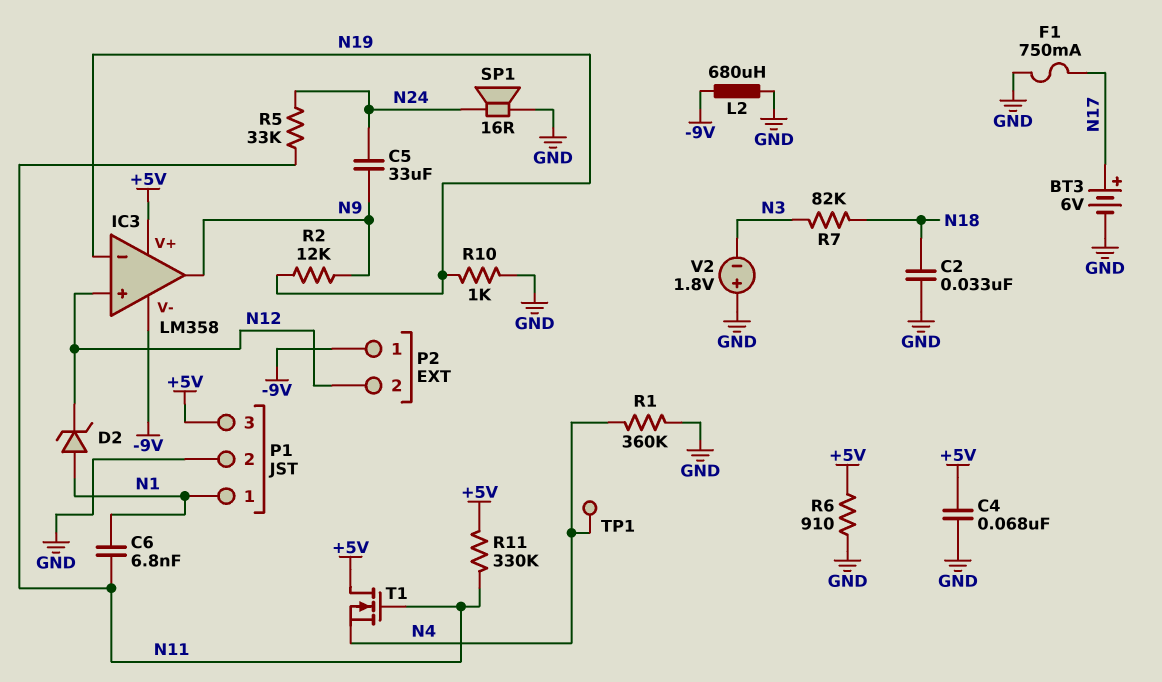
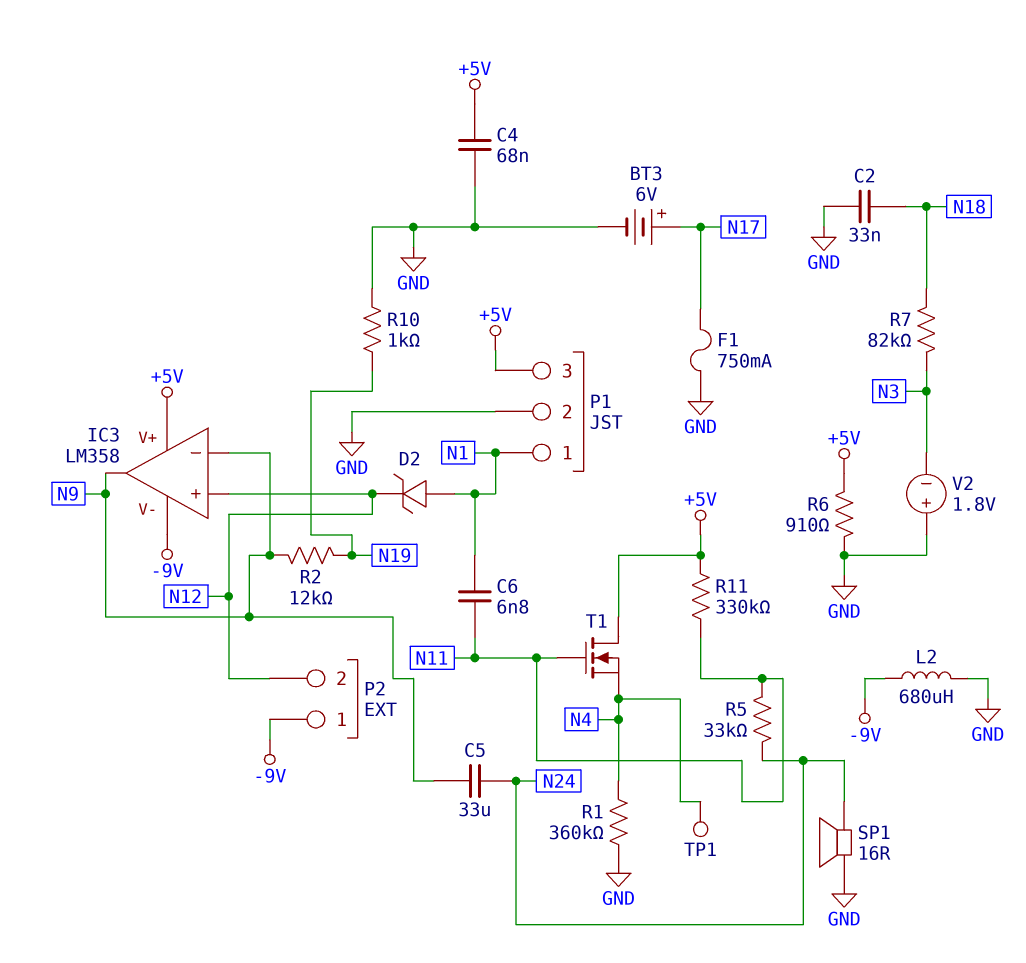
IC3 pin in-: N19 -> N9

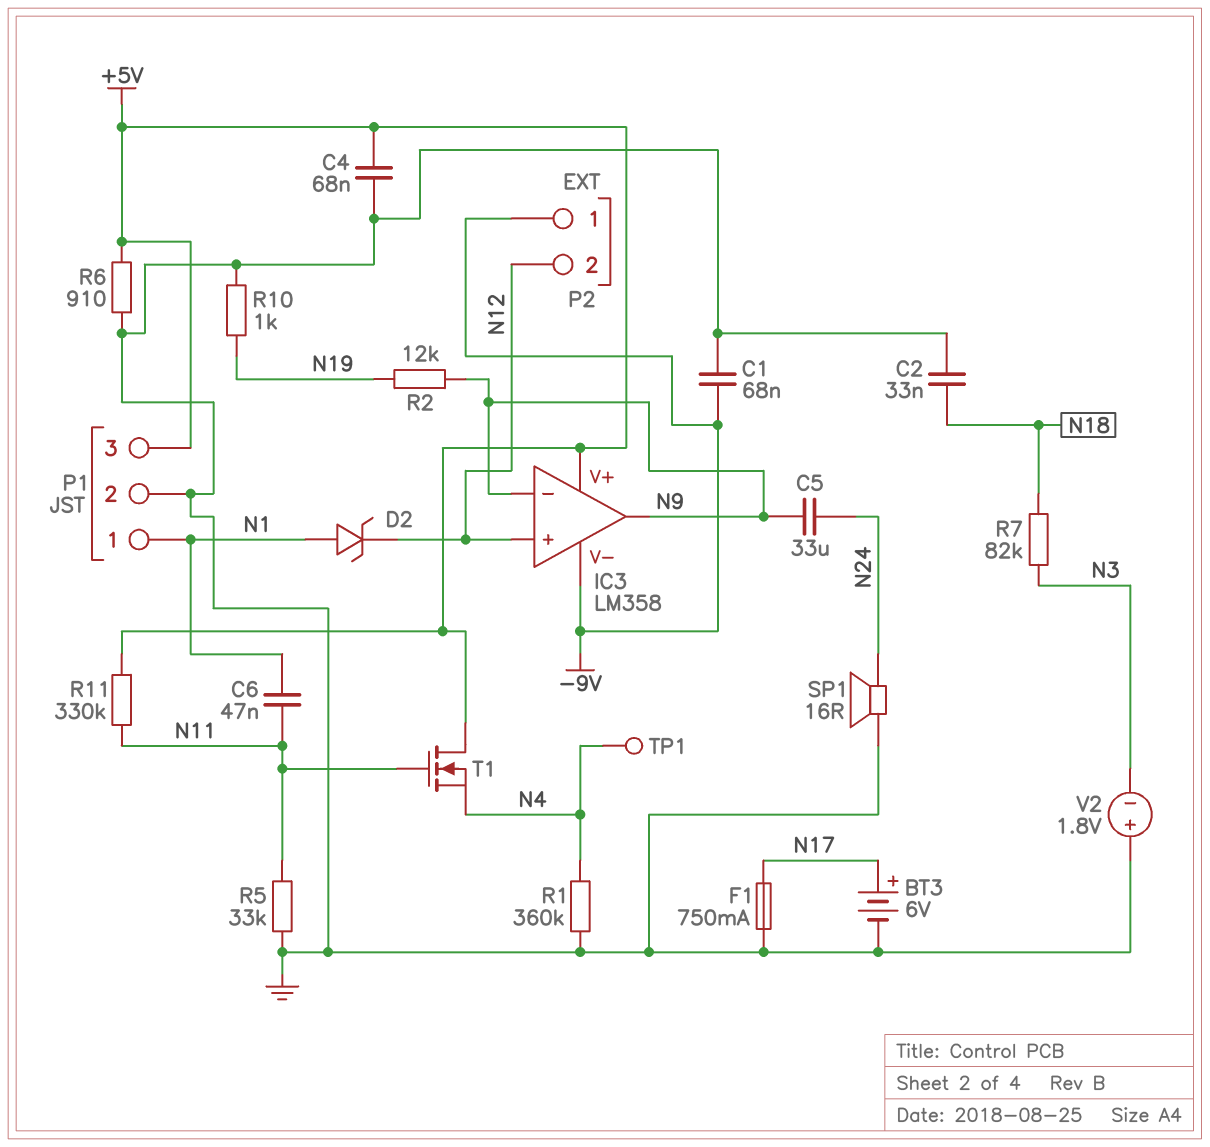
C1: none -> 68nF (-9V, GND)
C6: 6.8nF (N1, N11) -> 47nF (N1, N11)
L2: 680uH (-9V, GND) -> none
R5: 33k (N11, N24) -> 33k (GND, N11)

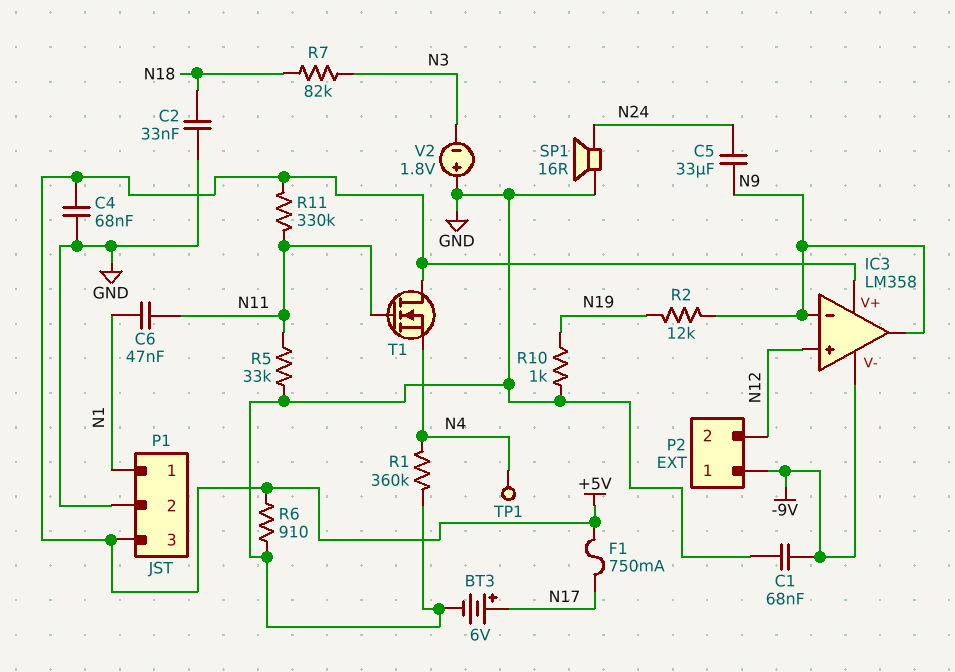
D2: zener (A N1, K N12) -> none
F1: 750mA (GND, N17) -> 750mA (+5V, N17)

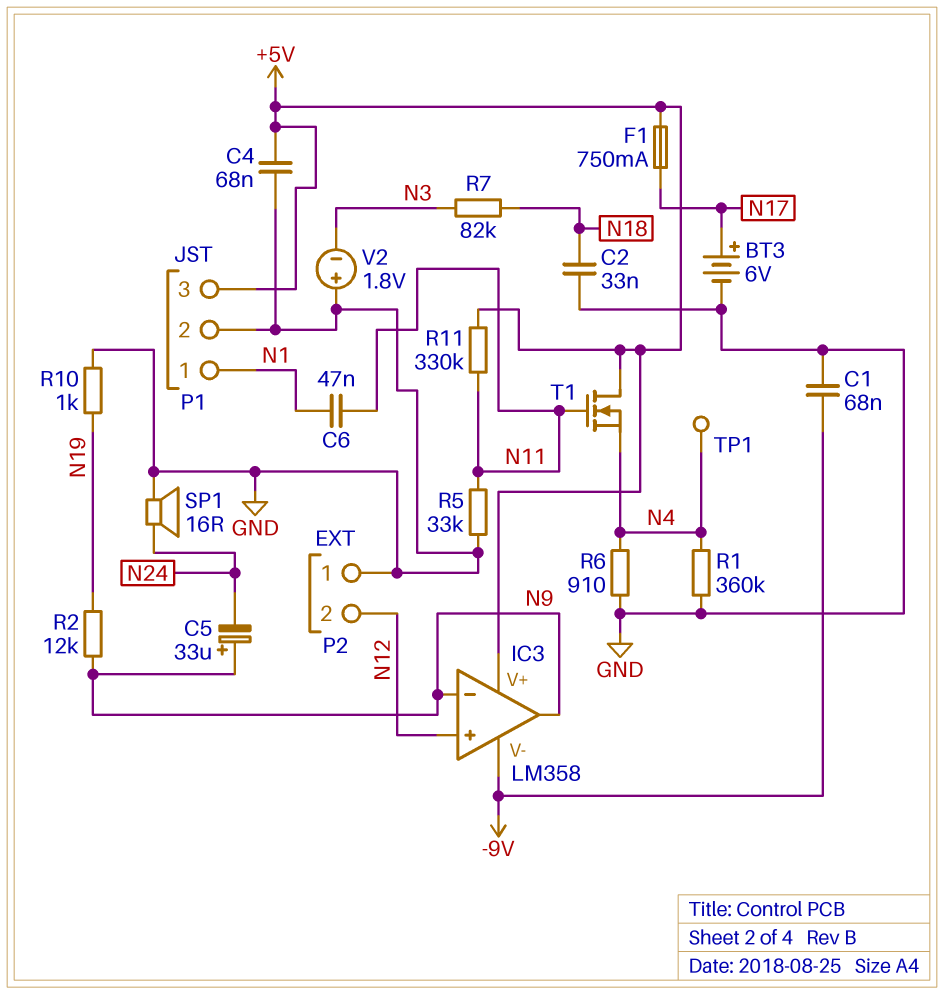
C5: 33uF (N9, N24) -> 33uF (plus N9, minus N24)
P2 pin 1: -9V -> GND
R6: 910 (+5V, GND) -> 910 (GND, N4)

